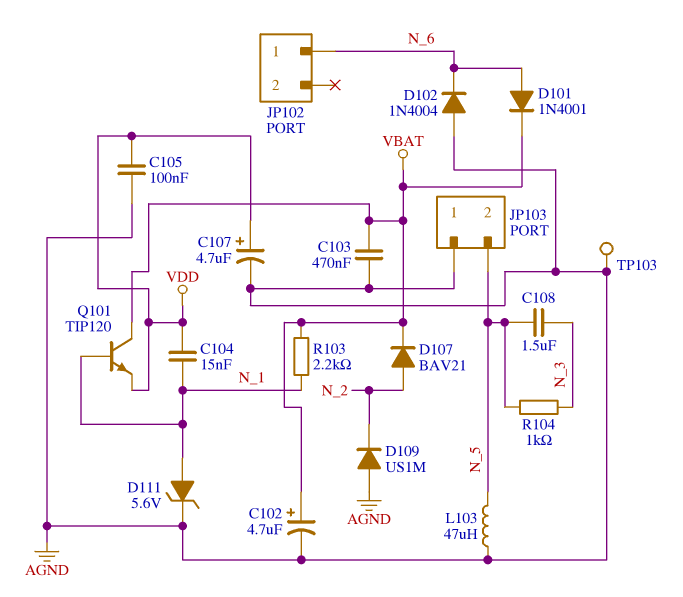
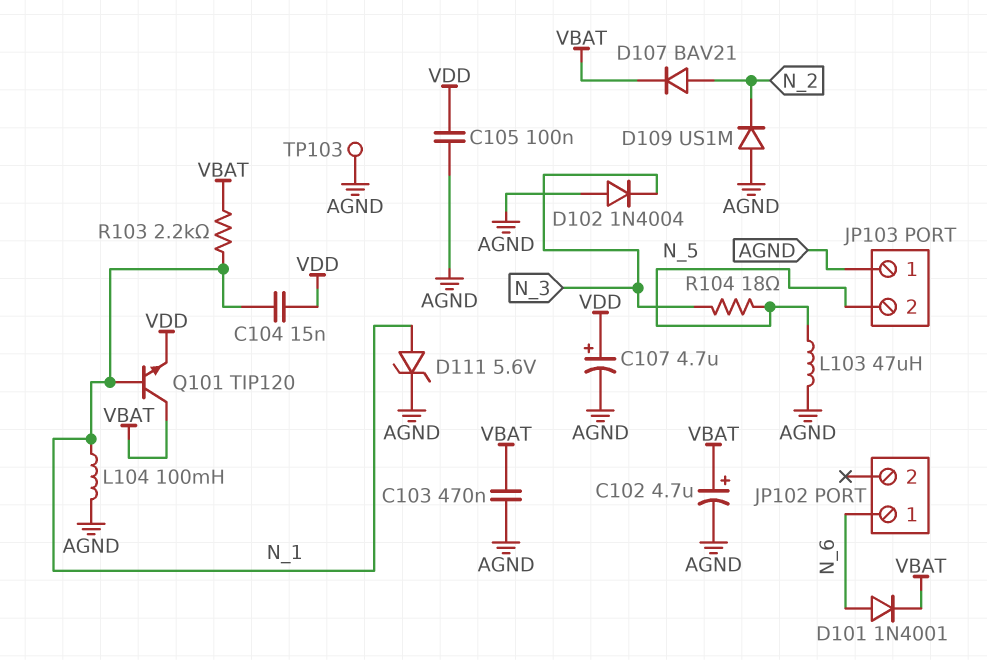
C108: 1.5uF (N_3, N_5) -> none
D102: diode 1N4004 (A AGND, K N_6) -> diode 1N4004 (A AGND, K N_3)
L104: none -> 100mH (AGND, N_1)
R104: 1k (N_3, N_5) -> 18 (N_3, N_5)

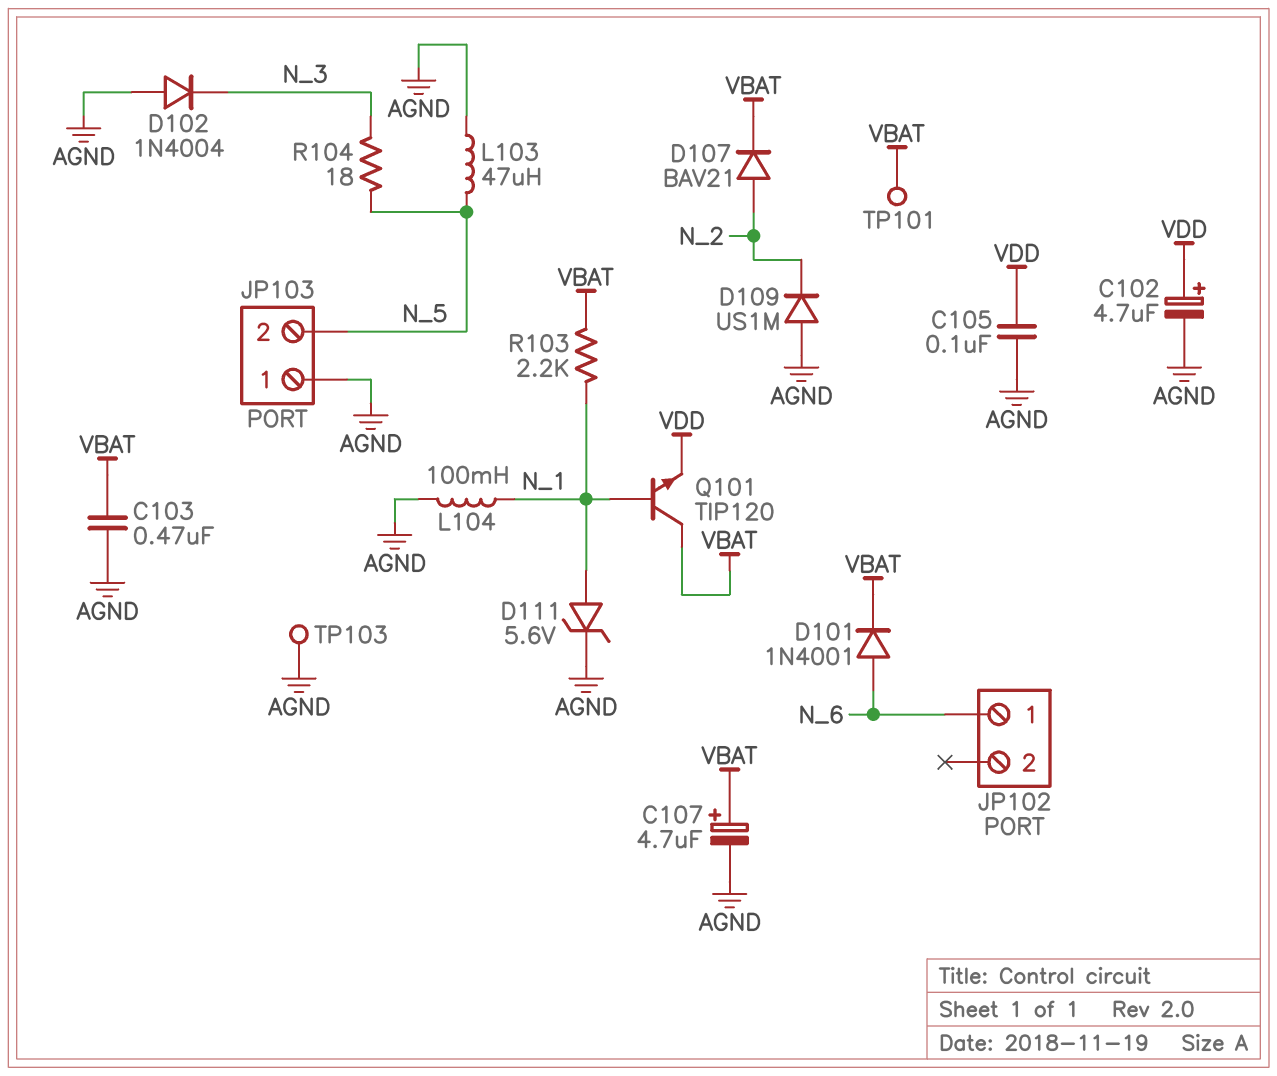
C102: 4.7uF (plus VBAT, minus AGND) -> 4.7uF (plus VDD, minus AGND)
C104: 15nF (N_1, VDD) -> none
C107: 4.7uF (plus VDD, minus AGND) -> 4.7uF (plus VBAT, minus AGND)
TP101: none -> test point (VBAT)

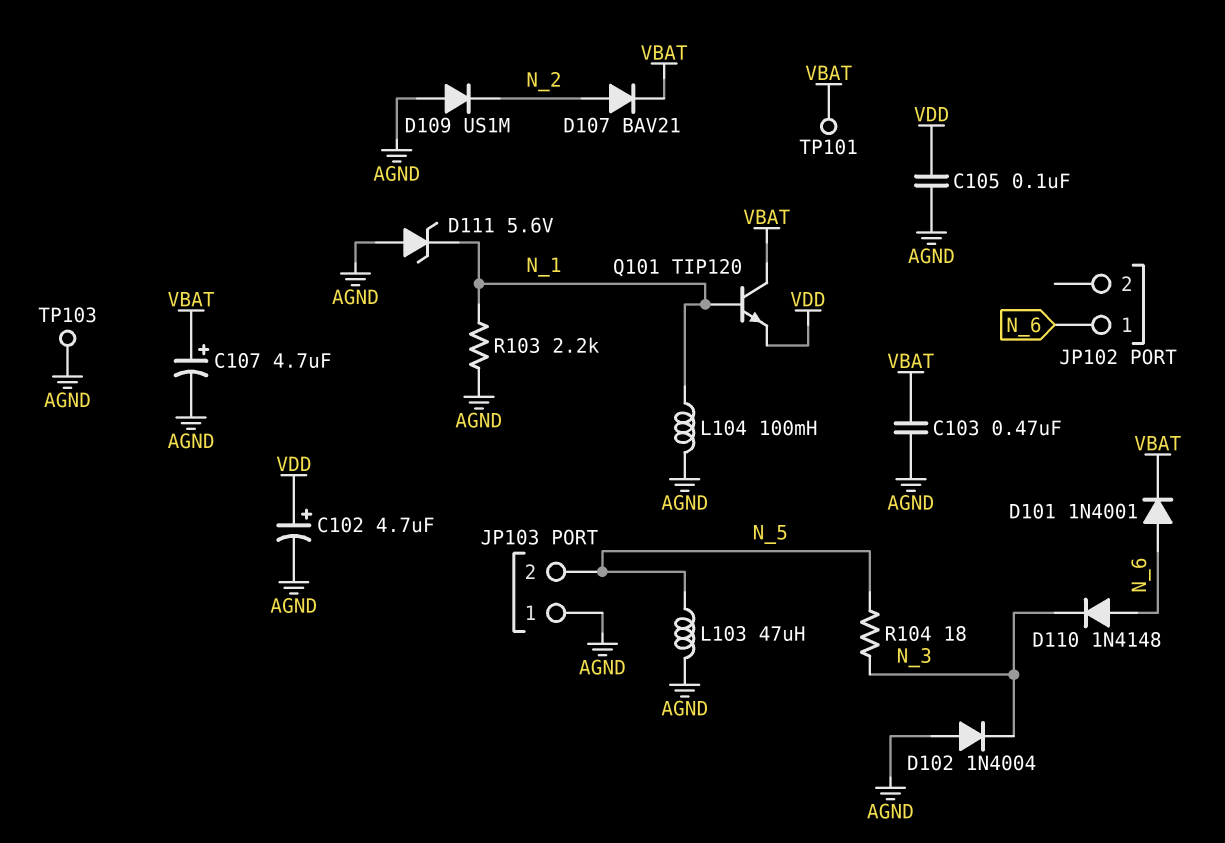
D110: none -> diode 1N4148 (A N_6, K N_3)
D111: zener 5.6V (A N_1, K AGND) -> zener 5.6V (A AGND, K N_1)
R103: 2.2k (N_1, VBAT) -> 2.2k (AGND, N_1)

